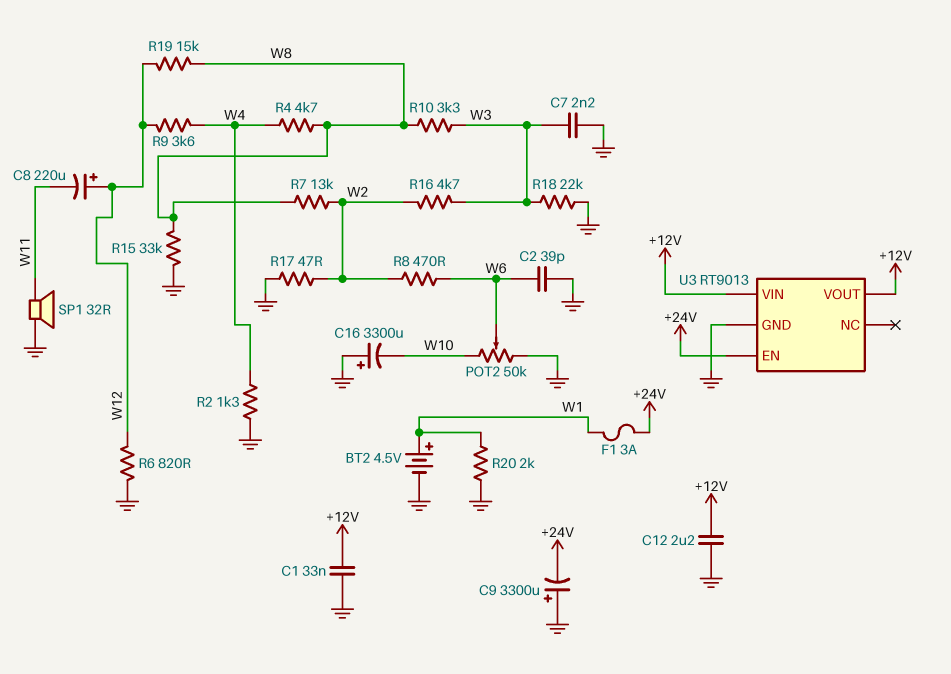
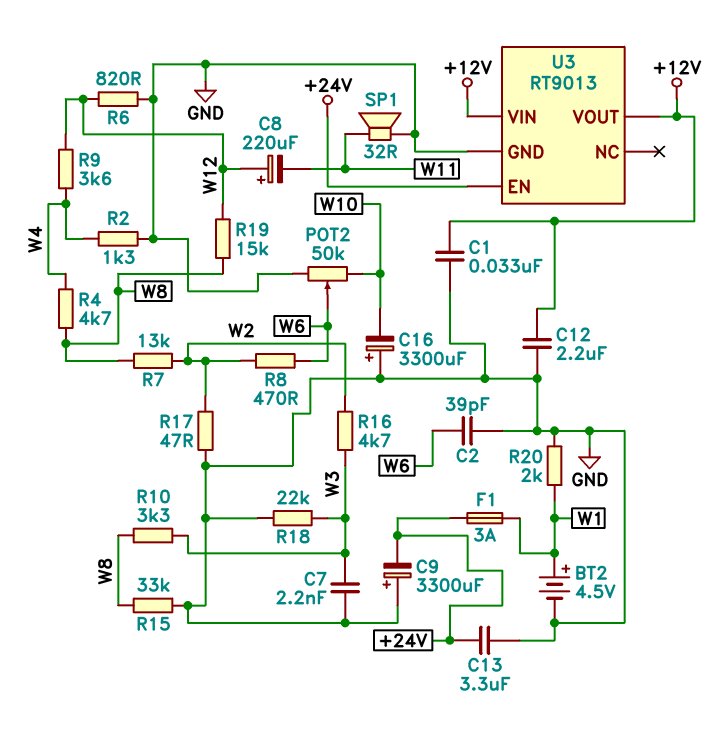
C13: none -> 3.3uF (+24V, GND)

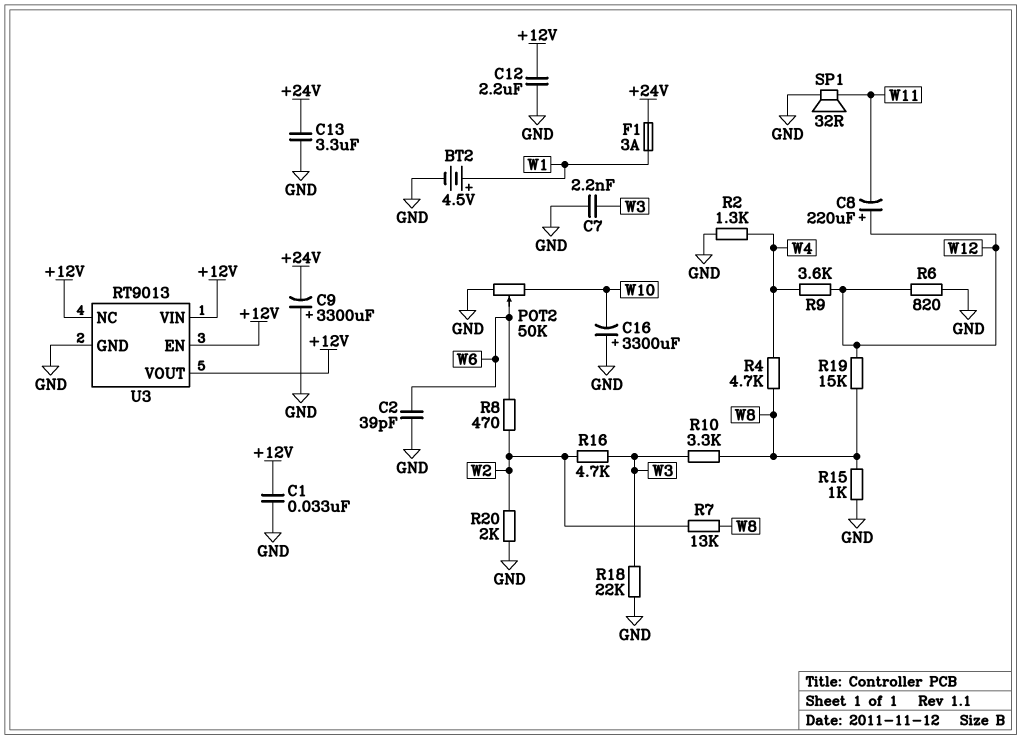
R15: 33k (GND, W8) -> 1k (GND, W8)
R17: 47 (GND, W2) -> none
R20: 2k (GND, W1) -> 2k (GND, W2)
U3 pin EN: +24V -> +12V
U3 pin NC: none -> +12V

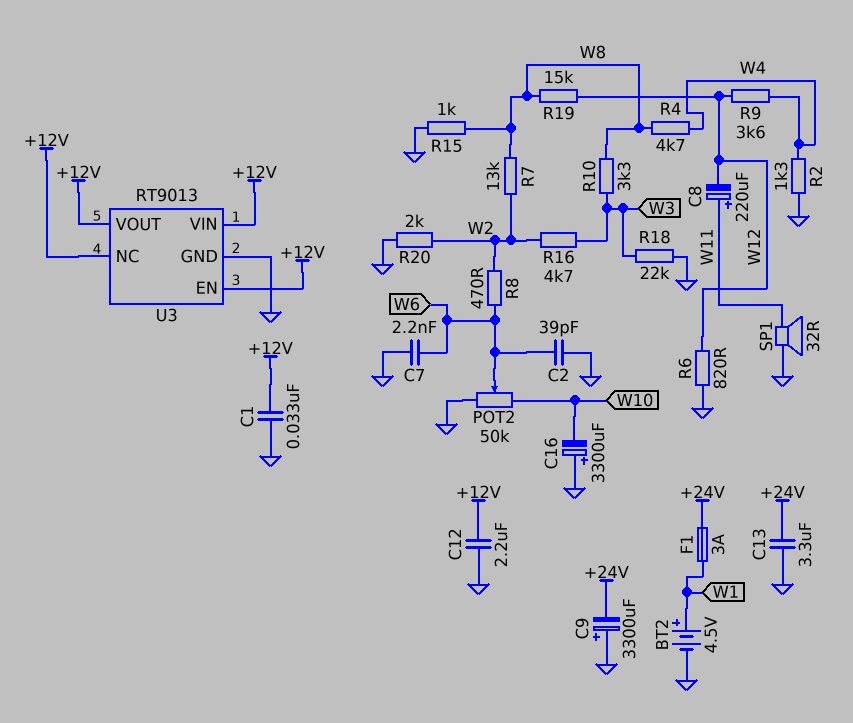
C7: 2.2nF (GND, W3) -> 2.2nF (GND, W6)
C8: 220uF (plus W12, minus W11) -> 220uF (plus W11, minus W12)

